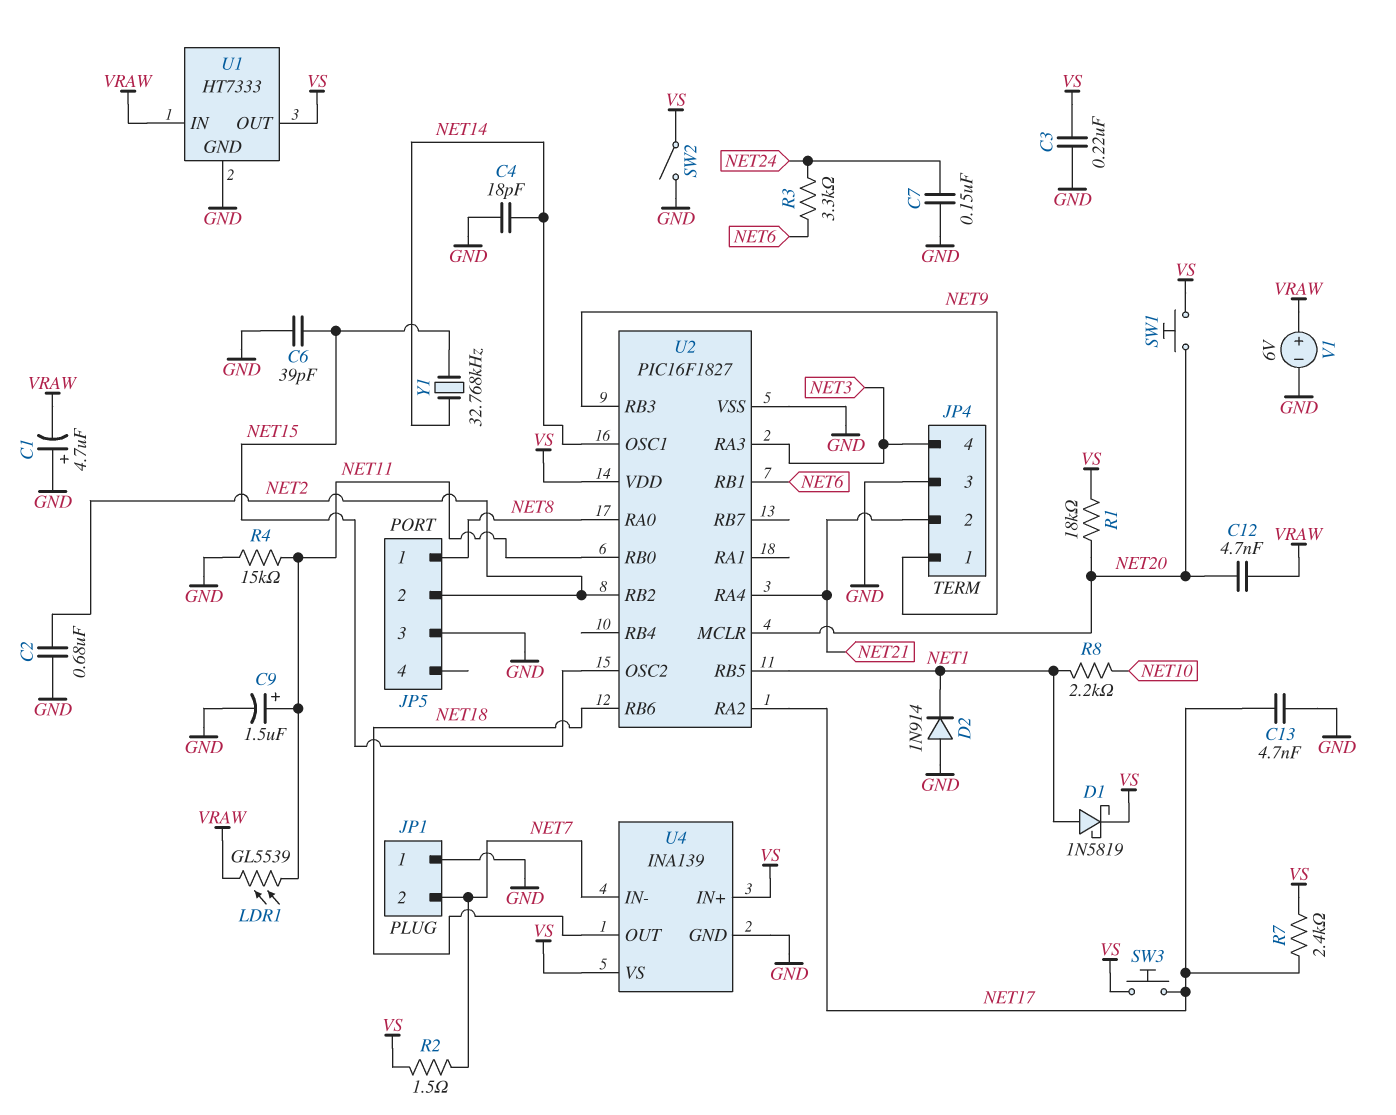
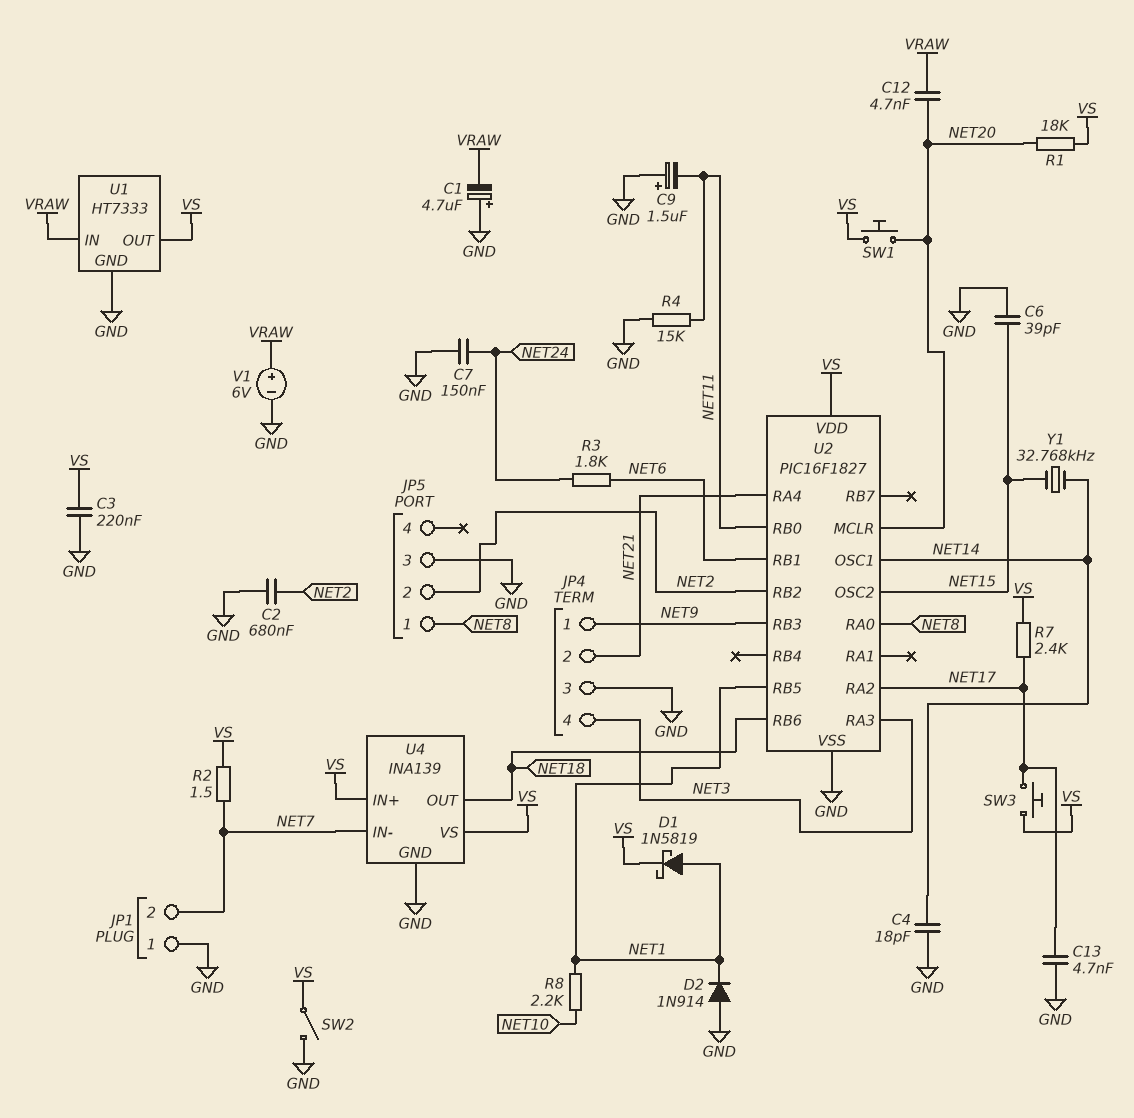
C9: 1.5uF (plus NET11, minus GND) -> 1.5uF (plus GND, minus NET11)
LDR1: GL5539 (NET11, VRAW) -> none
R3: 3.3k (NET6, NET24) -> 1.8k (NET6, NET24)

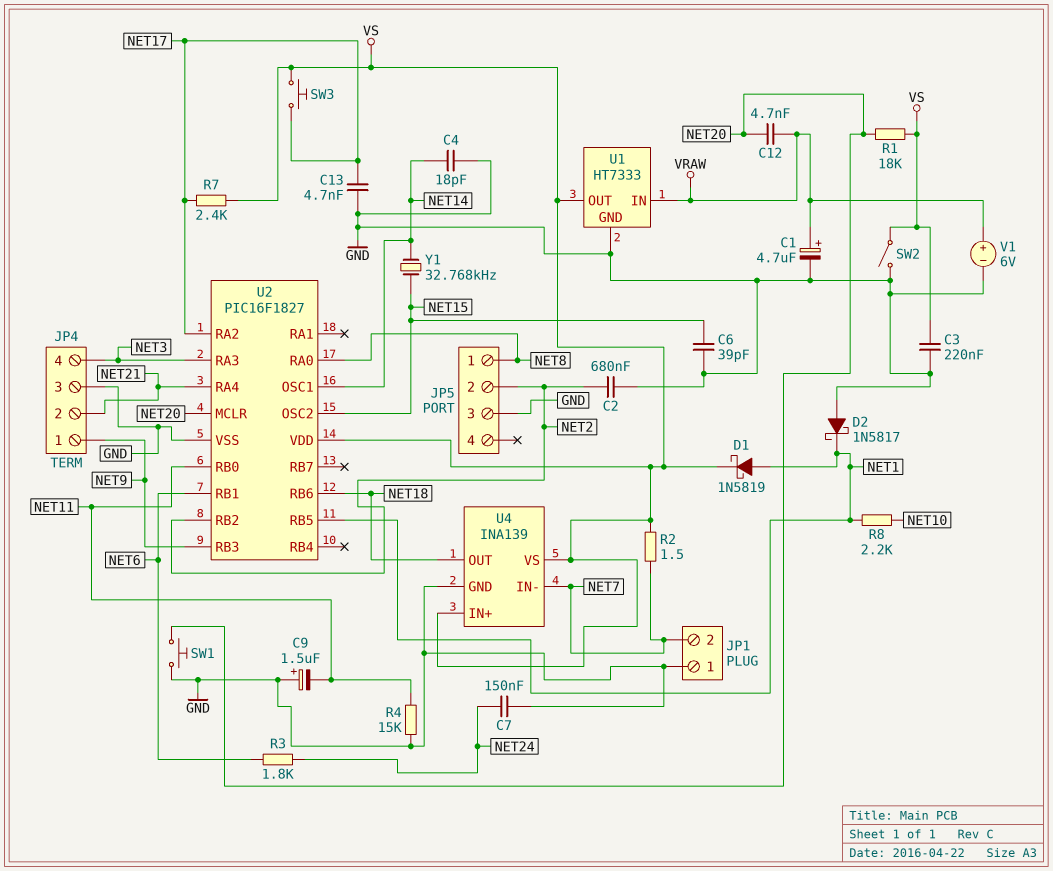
C1: 4.7uF (plus GND, minus VRAW) -> 4.7uF (plus VRAW, minus GND)
D2: diode 1N914 (A GND, K NET1) -> schottky 1N5817 (A GND, K NET1)
SW1: button (NET20, VS) -> button (GND, NET20)

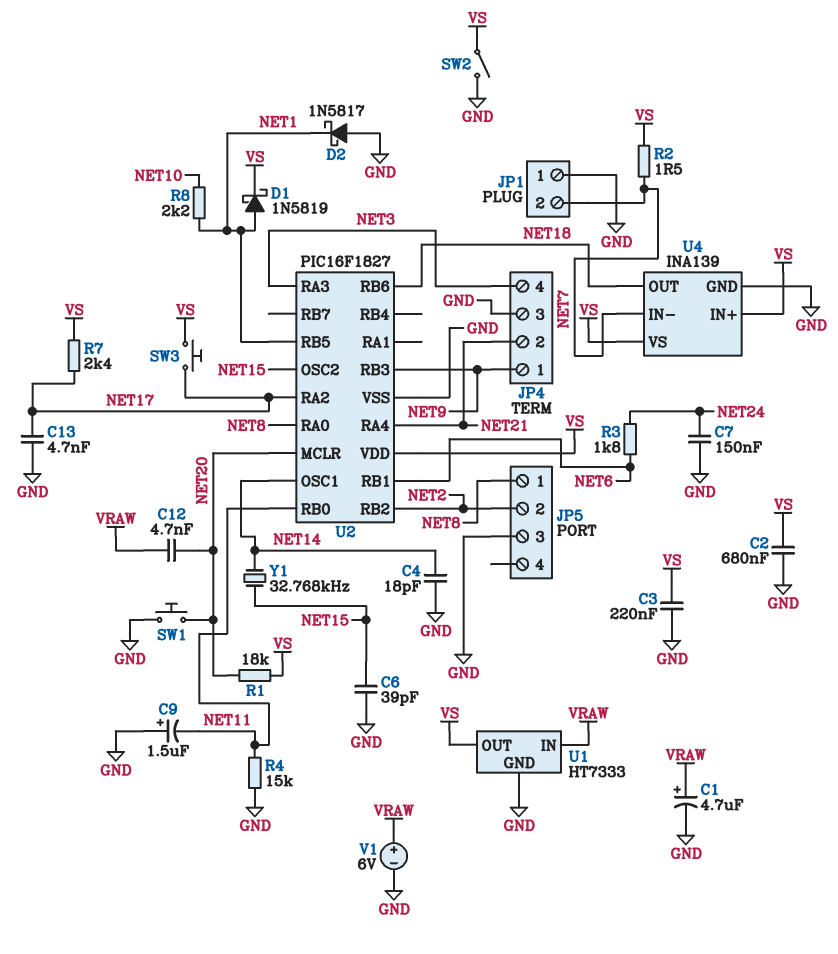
C2: 680nF (GND, NET2) -> 680nF (GND, VS)

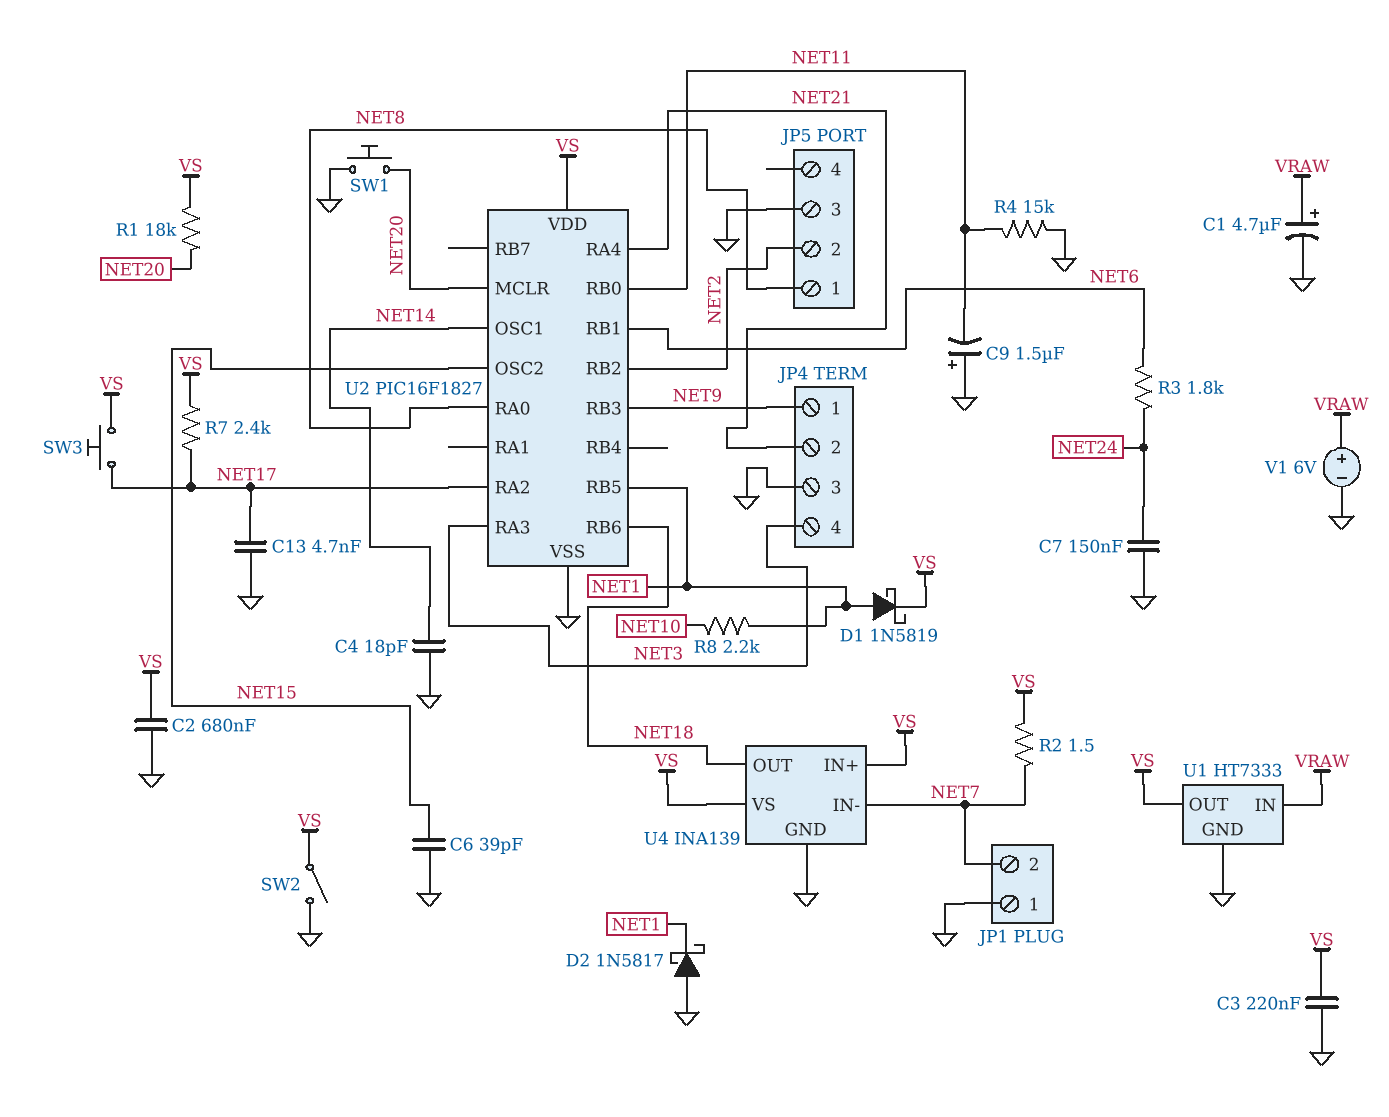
C12: 4.7nF (NET20, VRAW) -> none
Y1: 32.768kHz (NET14, NET15) -> none

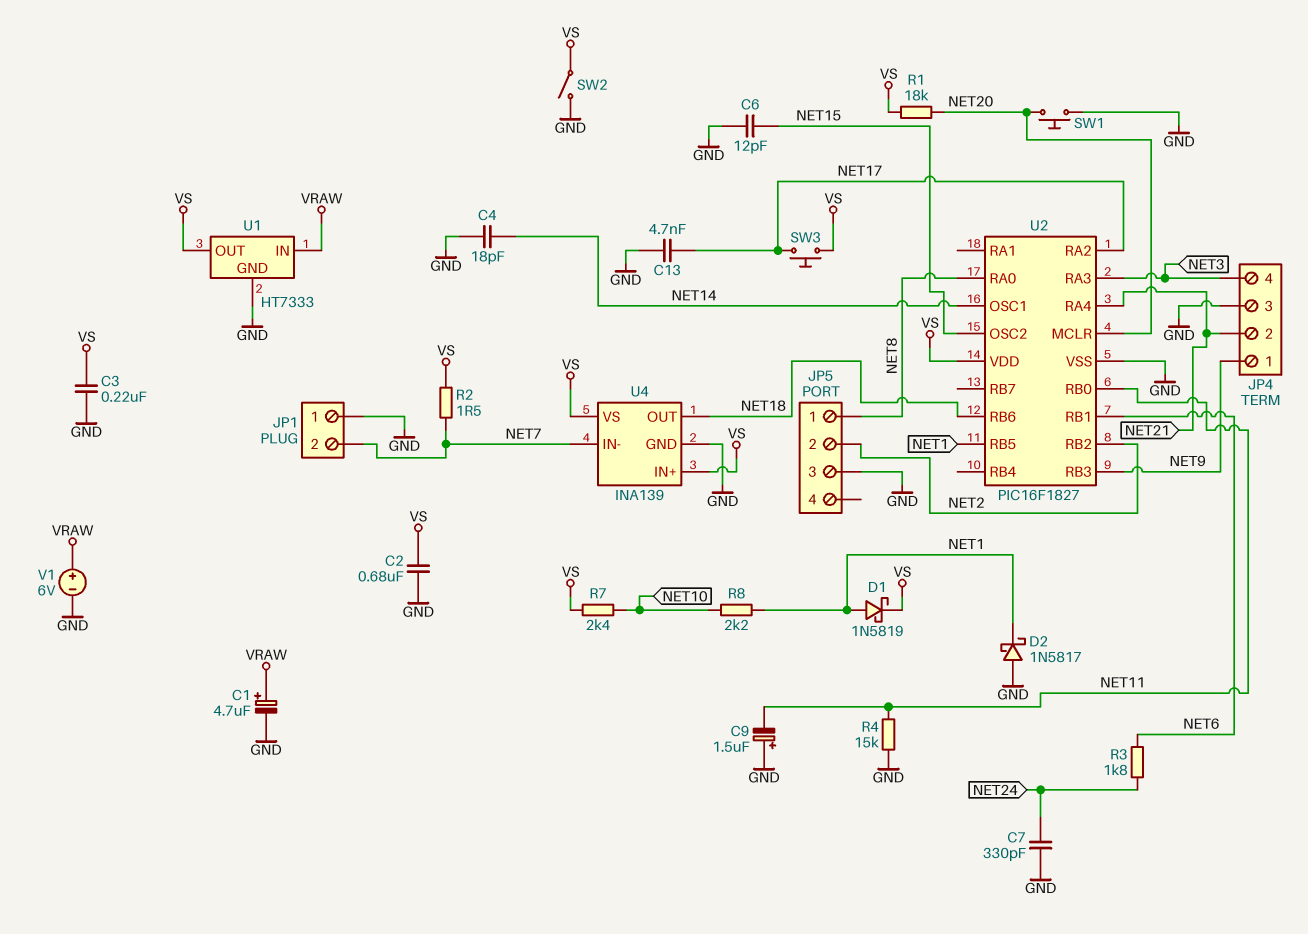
C6: 39pF (GND, NET15) -> 12pF (GND, NET15)
C7: 150nF (GND, NET24) -> 330pF (GND, NET24)
R7: 2.4k (NET17, VS) -> 2.4k (NET10, VS)

